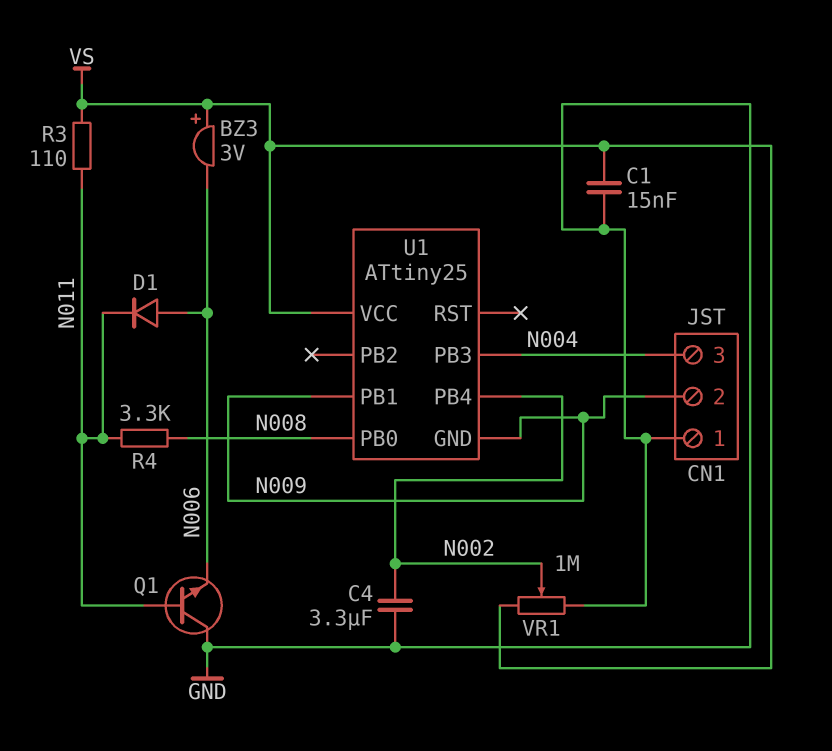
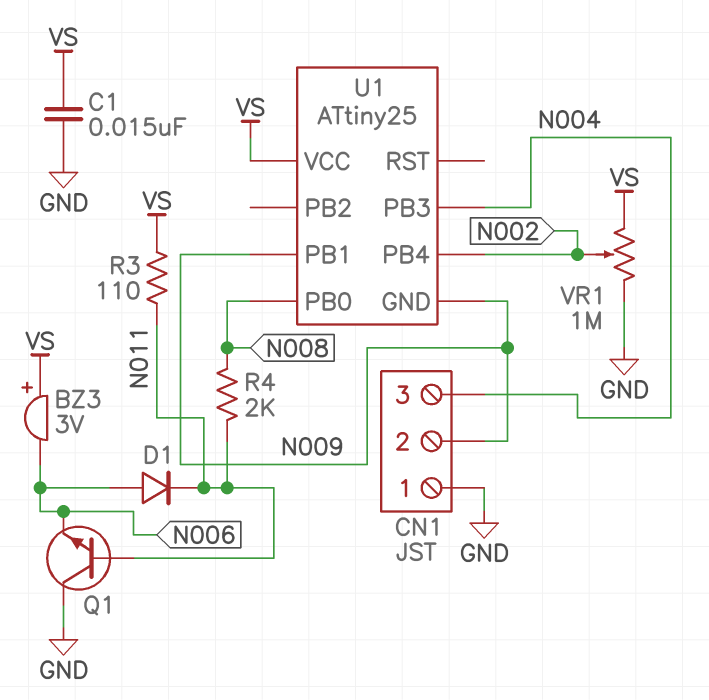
C4: 3.3uF (GND, N002) -> none
R4: 3.3k (N008, N011) -> 2k (N008, N011)

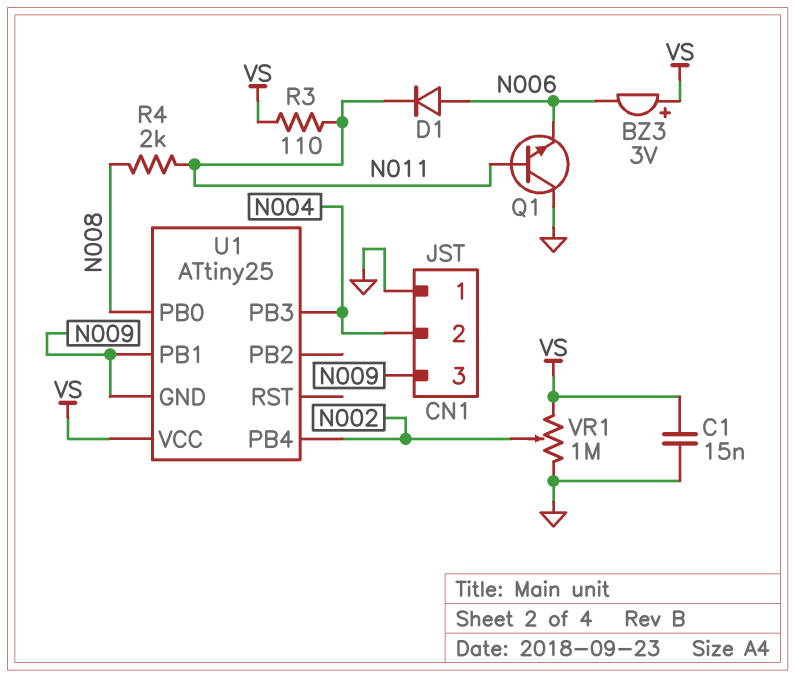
CN1 pin 2: N009 -> N004
CN1 pin 3: N004 -> N009

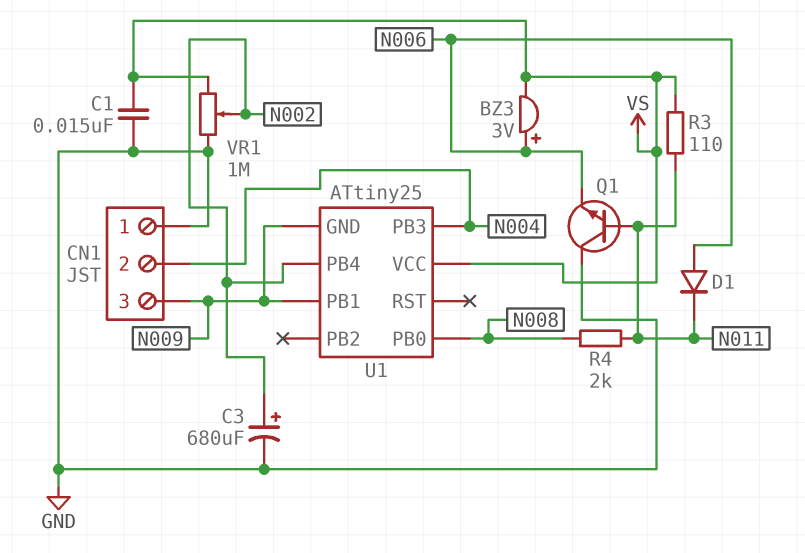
BZ3: buzzer 3V (plus VS, minus N006) -> buzzer 3V (plus N006, minus VS)
C3: none -> 680uF (plus N002, minus GND)

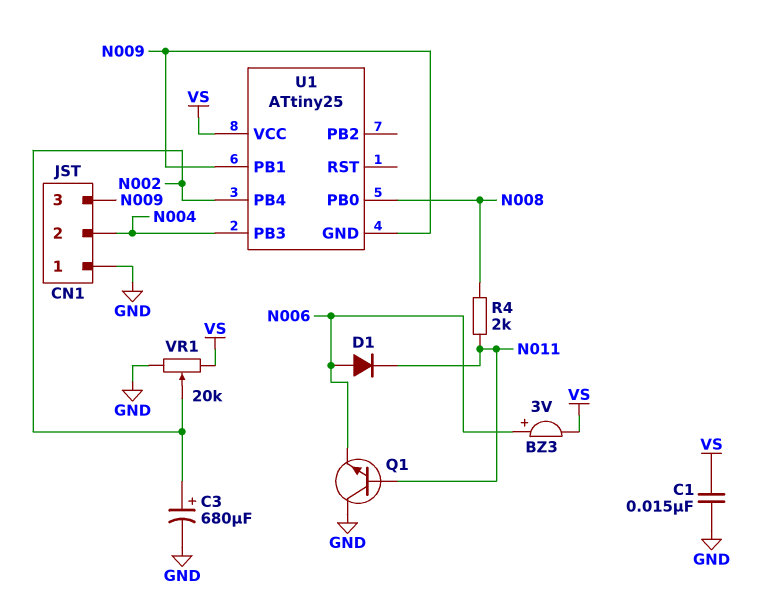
R3: 110 (N011, VS) -> none
VR1: 1M (GND, VS, wiper N002) -> 20k (GND, VS, wiper N002)

